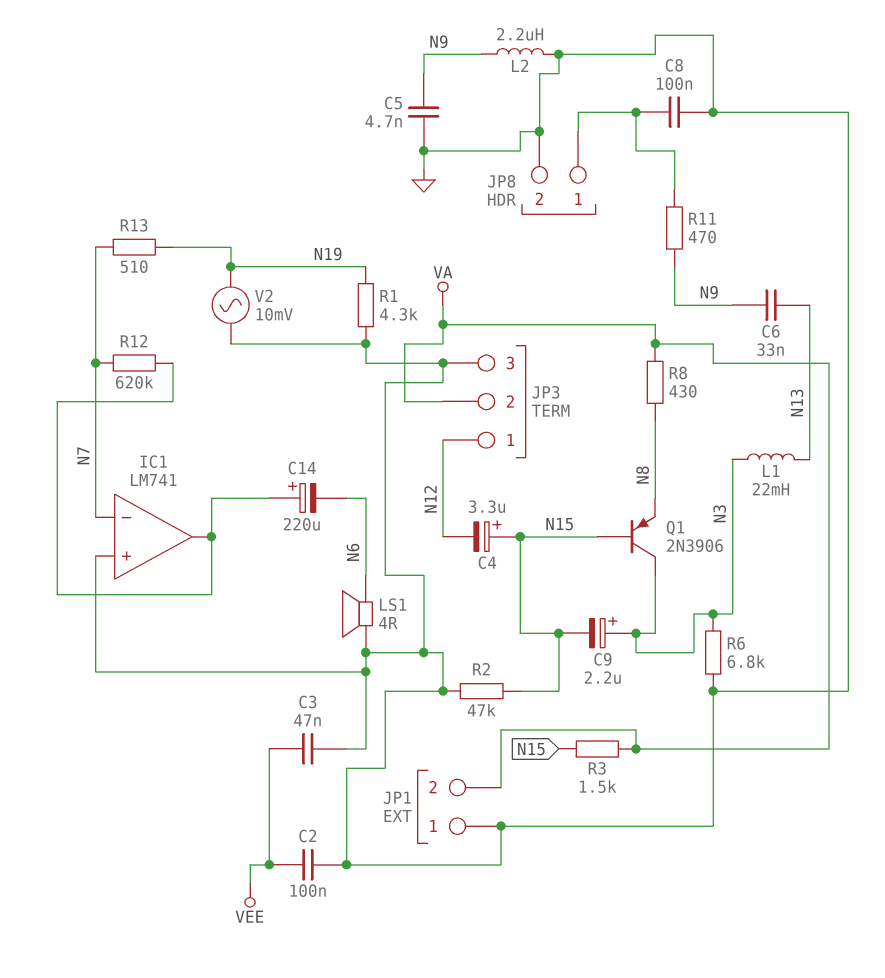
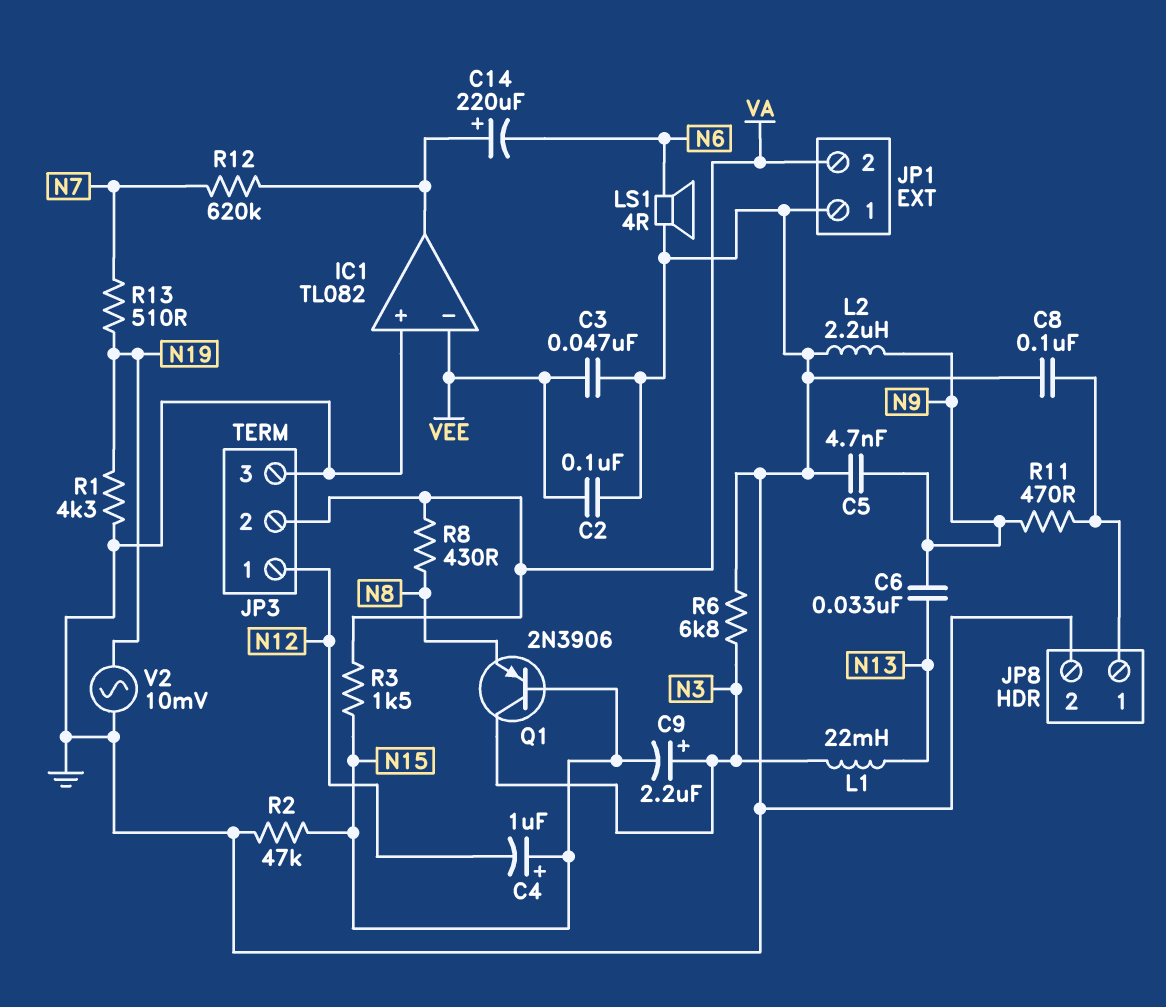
C4: 3.3uF (plus N15, minus N12) -> 1uF (plus N15, minus N12)
IC1: LM741 -> TL082
IC1 pin in-: N7 -> VEE

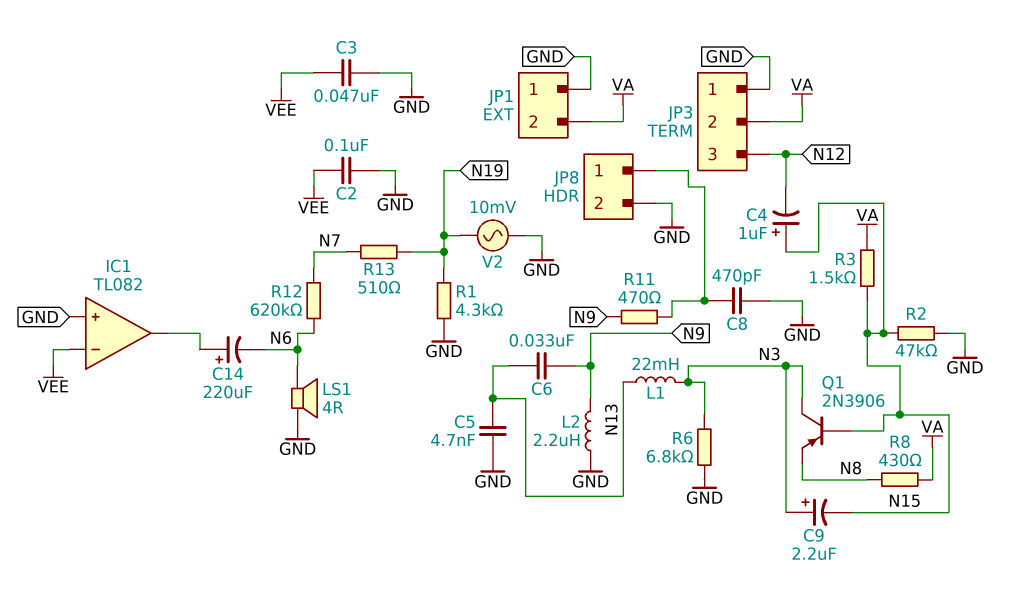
C5: 4.7nF (GND, N9) -> 4.7nF (GND, N13)
C8: 100nF (GND, JP8/1) -> 470pF (GND, JP8/1)
JP3 pin 1: N12 -> GND
JP3 pin 3: GND -> N12
R12: 620k (IC1/out, N7) -> 620k (N6, N7)

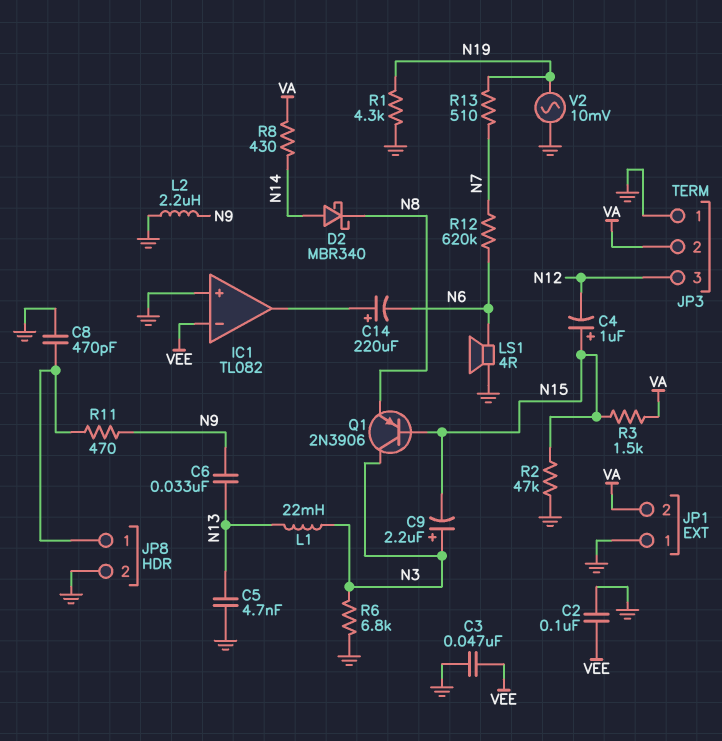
D2: none -> schottky MBR340 (A N14, K N8)
R8: 430 (N8, VA) -> 430 (N14, VA)

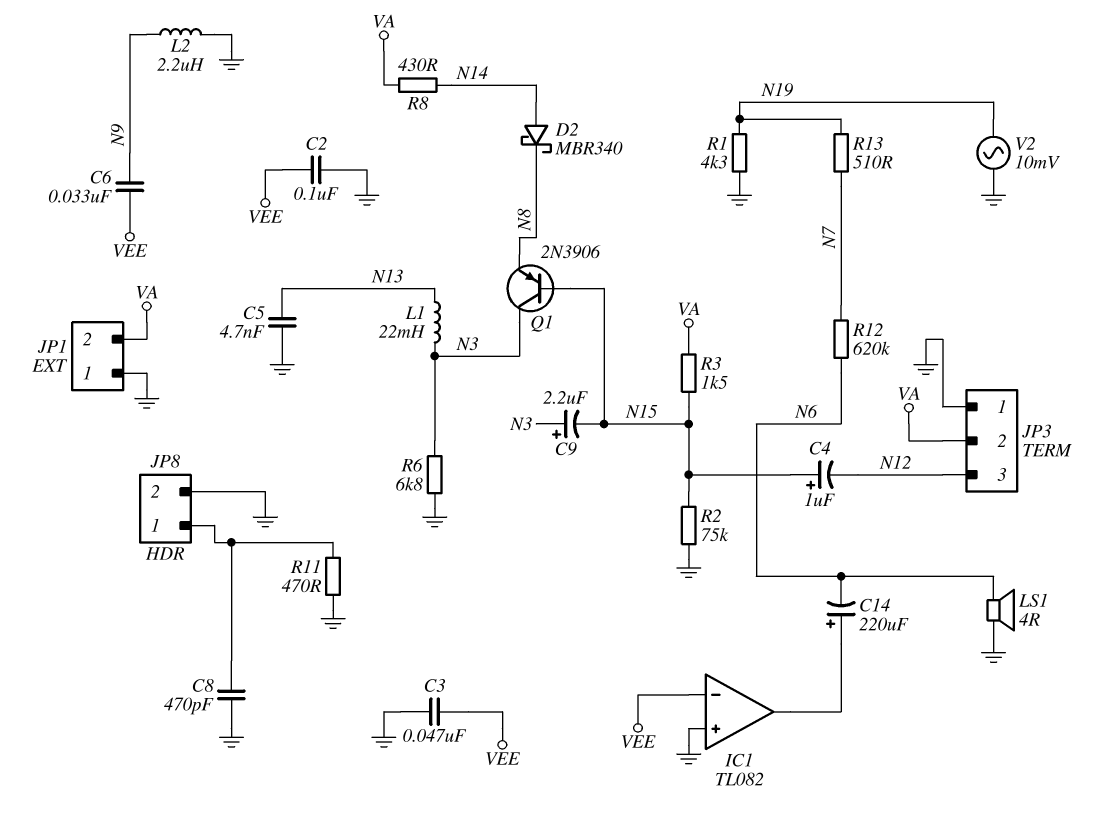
C6: 33nF (N9, N13) -> 33nF (N9, VEE)
R2: 47k (GND, N15) -> 75k (GND, N15)
R11: 470 (JP8/1, N9) -> 470 (GND, JP8/1)

